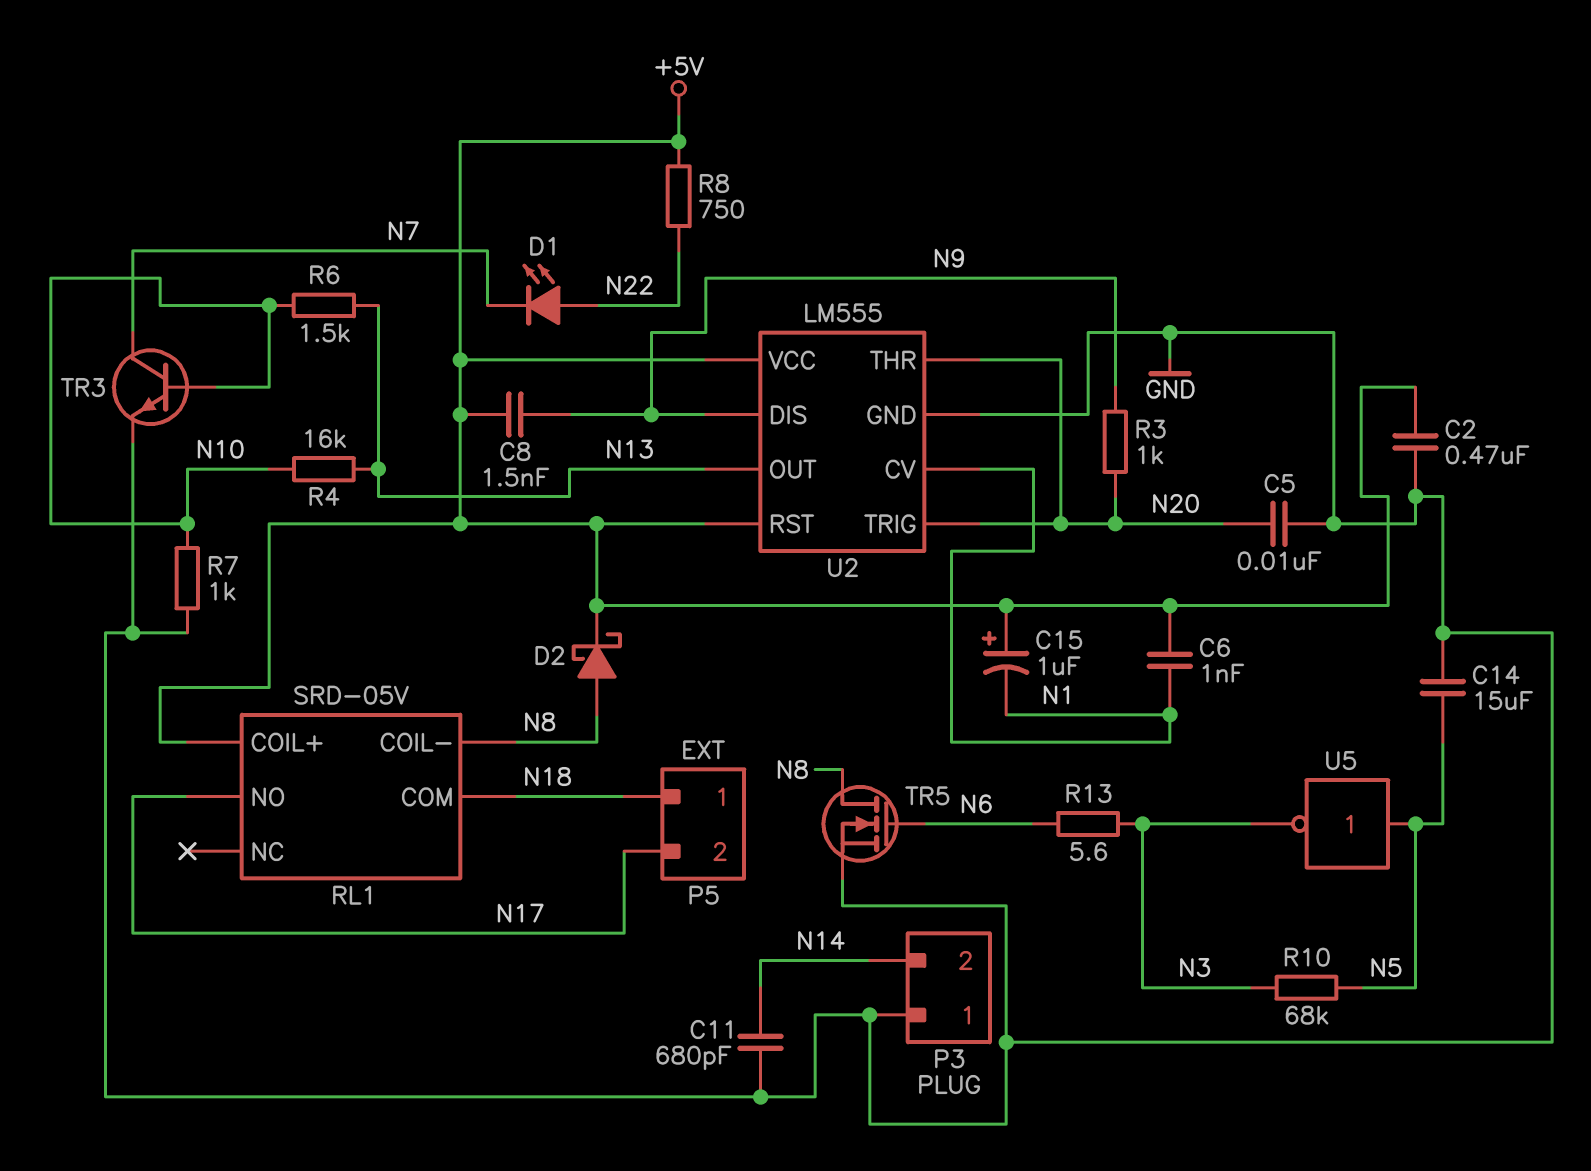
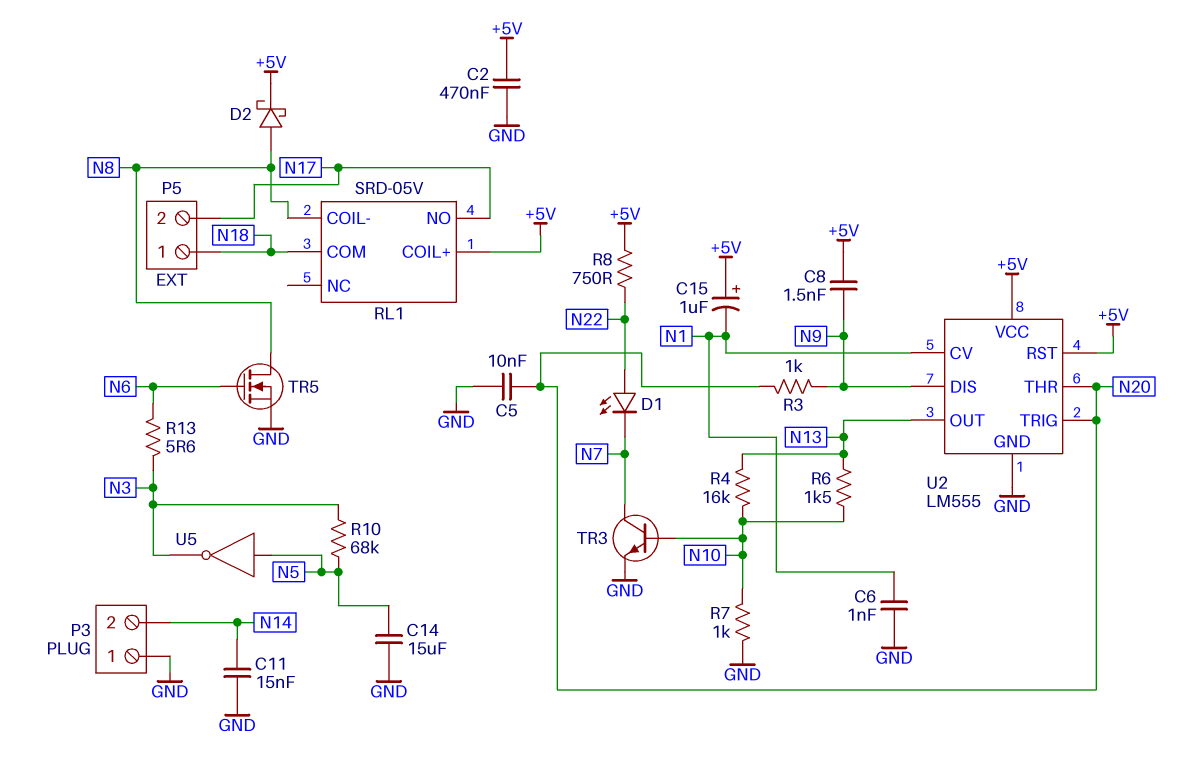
C6: 1nF (+5V, N1) -> 1nF (GND, N1)
C11: 680pF (GND, N14) -> 15nF (GND, N14)

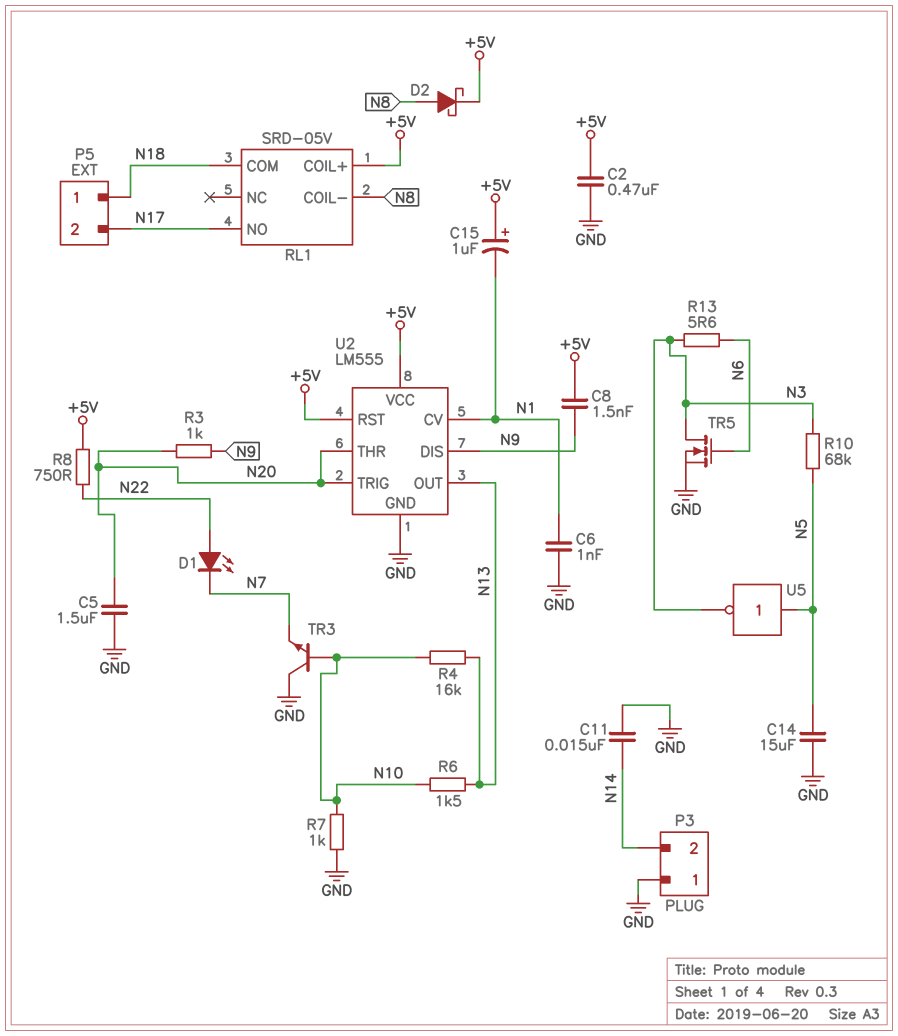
C5: 10nF (GND, N20) -> 1.5uF (GND, N20)
TR3: NPN (B N10, C N7, E GND) -> NPN (B N10, C GND, E N7)
TR5: NMOS (G N6, D N8, S GND) -> NMOS (G N6, D N3, S GND)

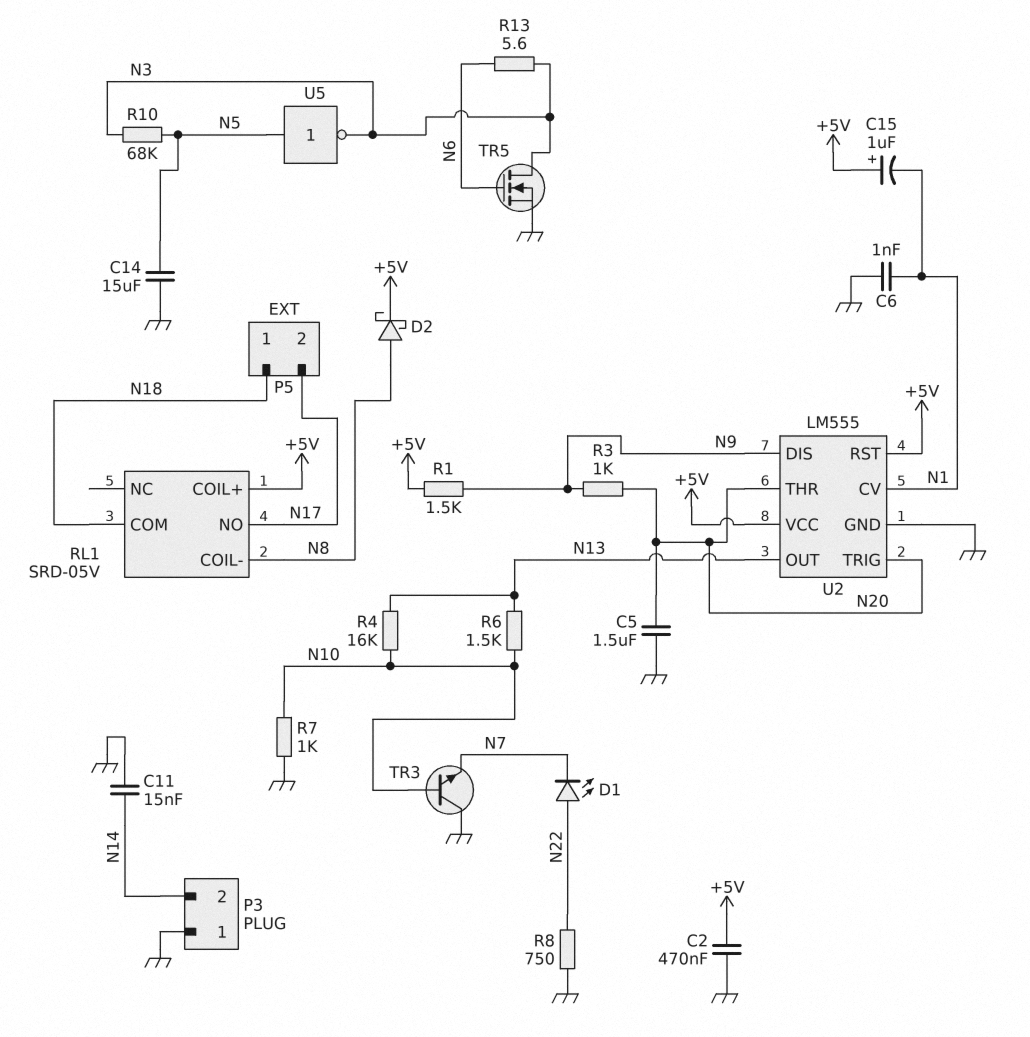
C8: 1.5nF (+5V, N9) -> none
R1: none -> 1.5k (+5V, N9)
R8: 750 (+5V, N22) -> 750 (GND, N22)

